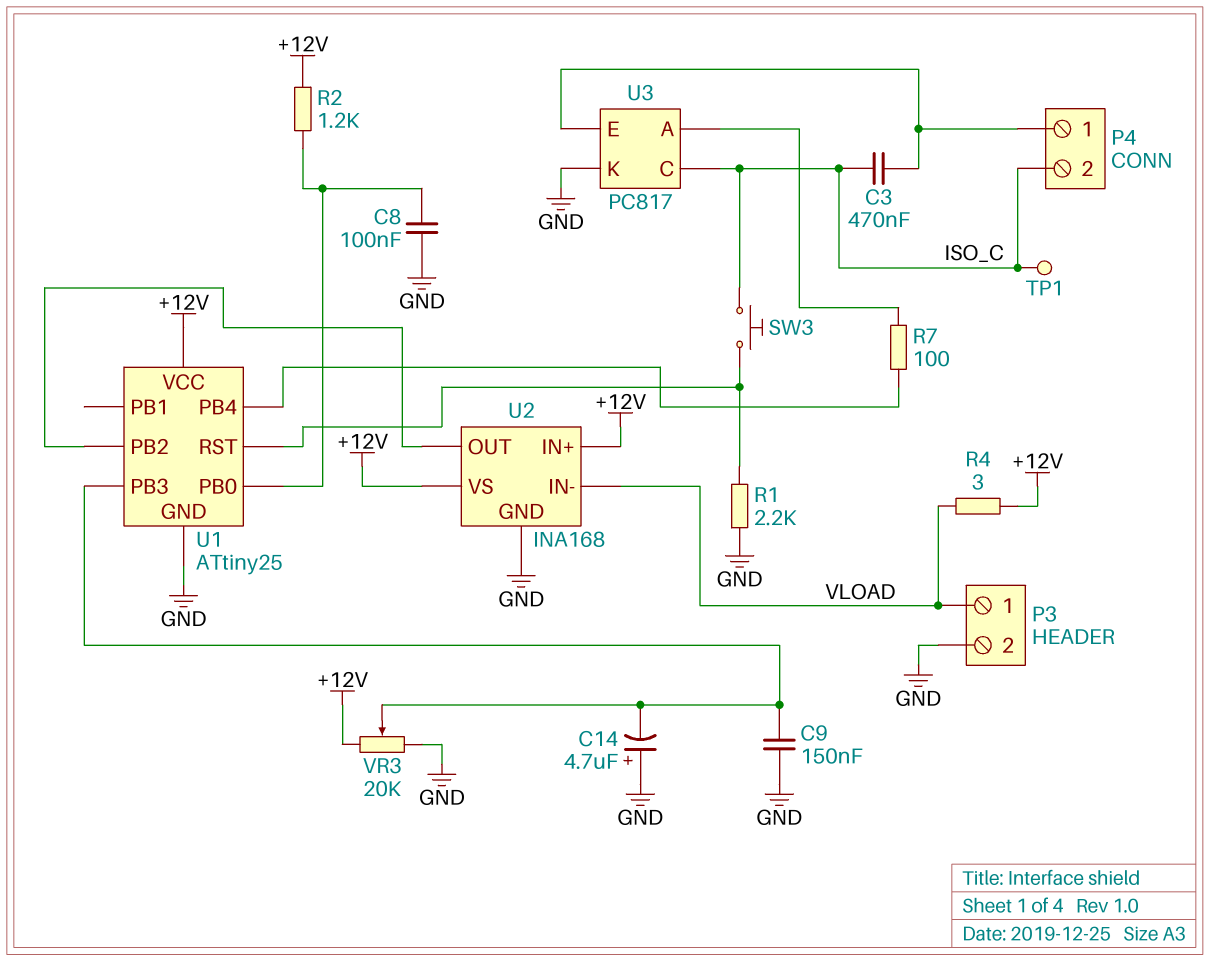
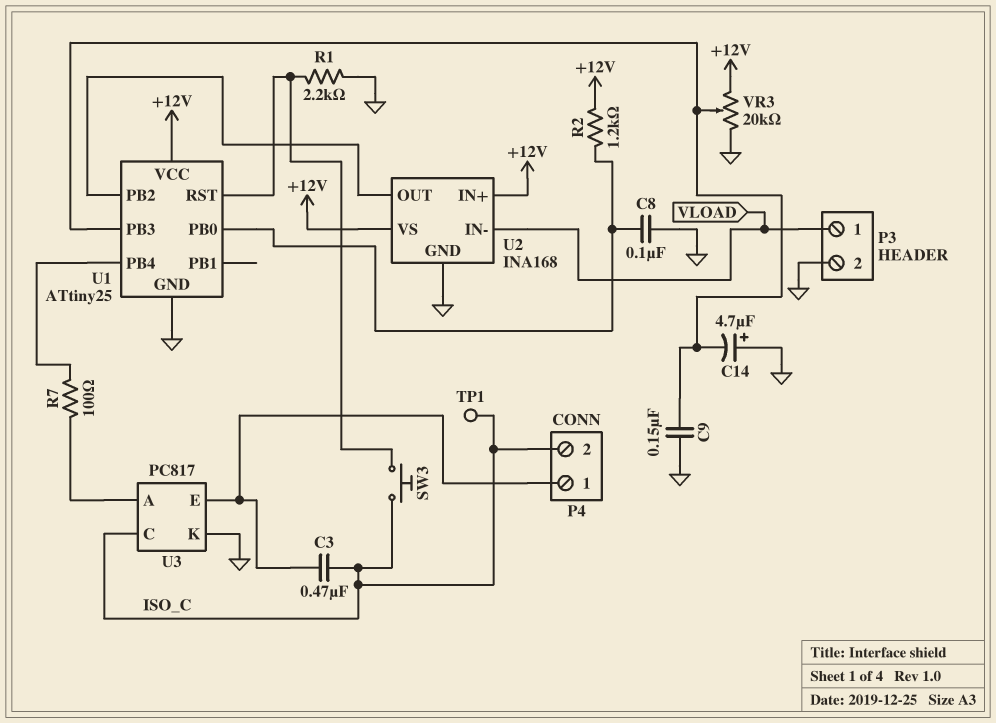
R4: 3 (+12V, VLOAD) -> none

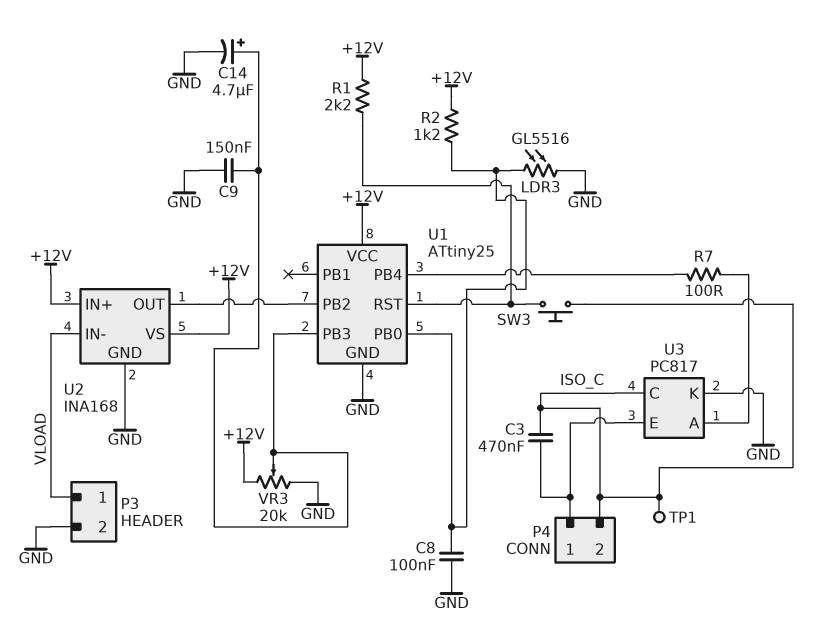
C14: 4.7uF (plus GND, minus U1/PB3) -> 4.7uF (plus U1/PB3, minus GND)
LDR3: none -> GL5516 (GND, U1/PB0)
R1: 2.2k (GND, U1/RST) -> 2.2k (+12V, U1/RST)

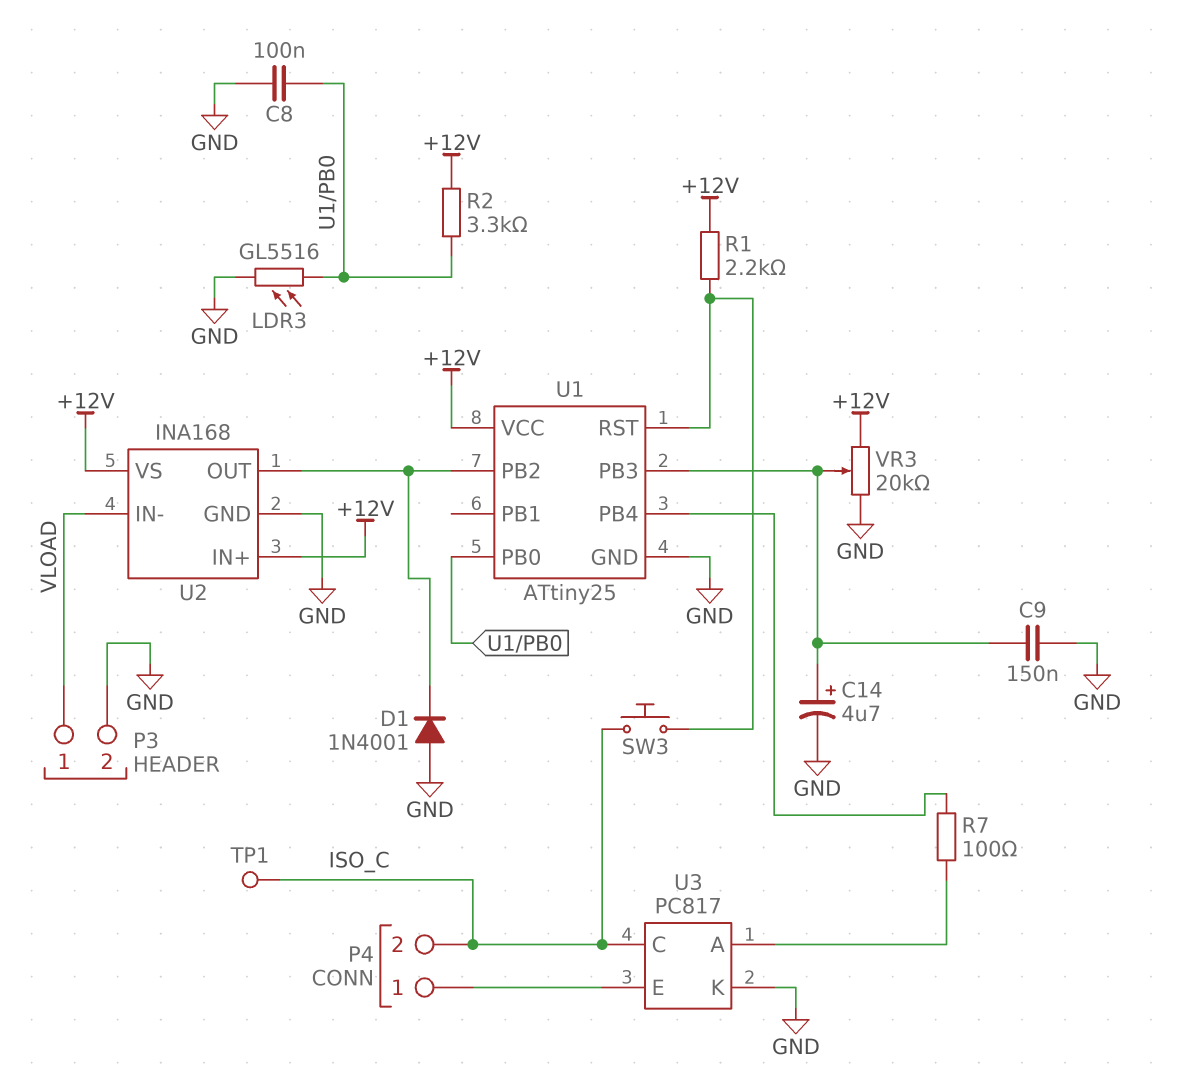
C3: 470nF (ISO_C, P4/1) -> none
D1: none -> diode 1N4001 (A GND, K U1/PB2)
R2: 1.2k (+12V, U1/PB0) -> 3.3k (+12V, U1/PB0)

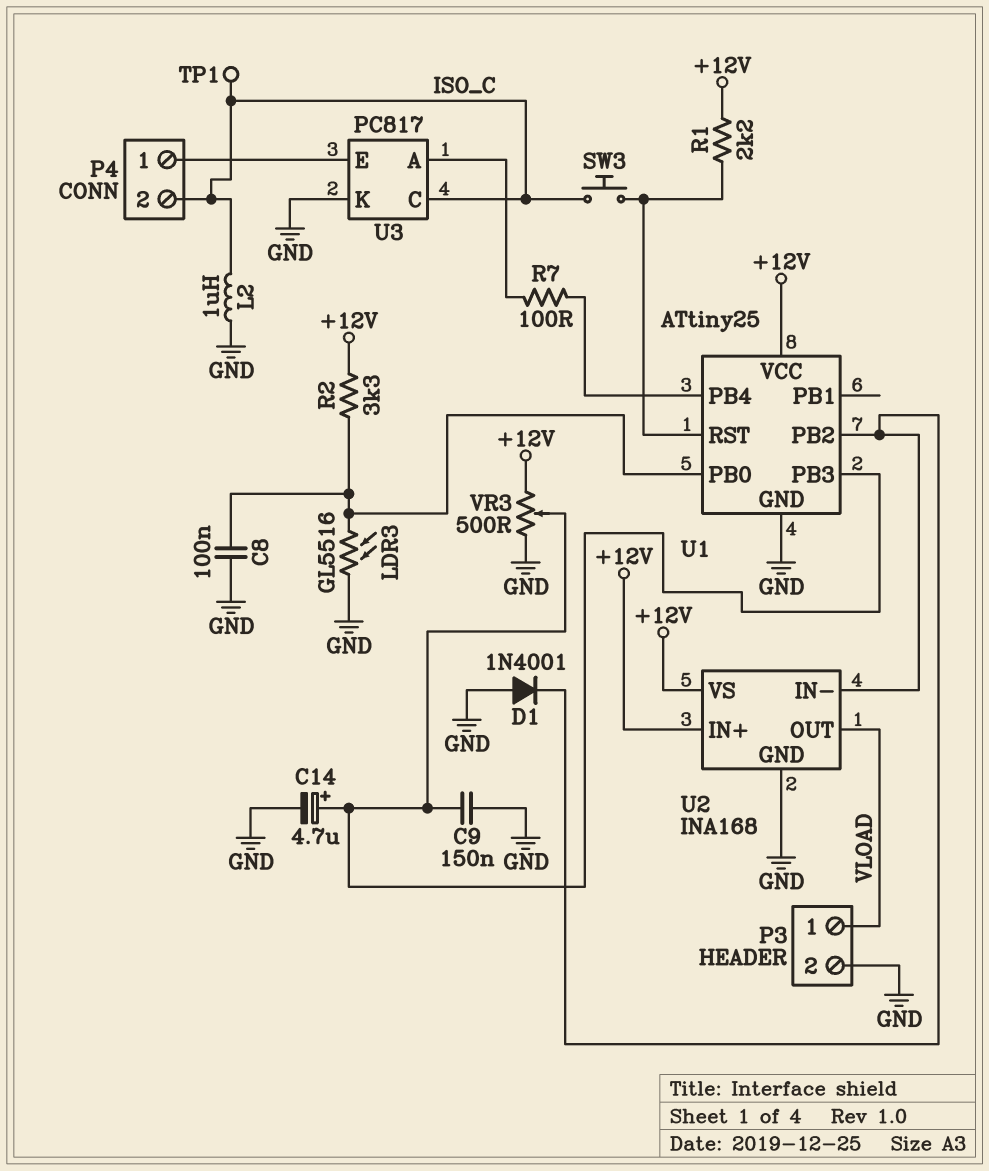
L2: none -> 1uH (GND, ISO_C)
U2 pin IN-: VLOAD -> U1/PB2
U2 pin OUT: U1/PB2 -> VLOAD
VR3: 20k (+12V, GND, wiper U1/PB3) -> 500 (+12V, GND, wiper U1/PB3)

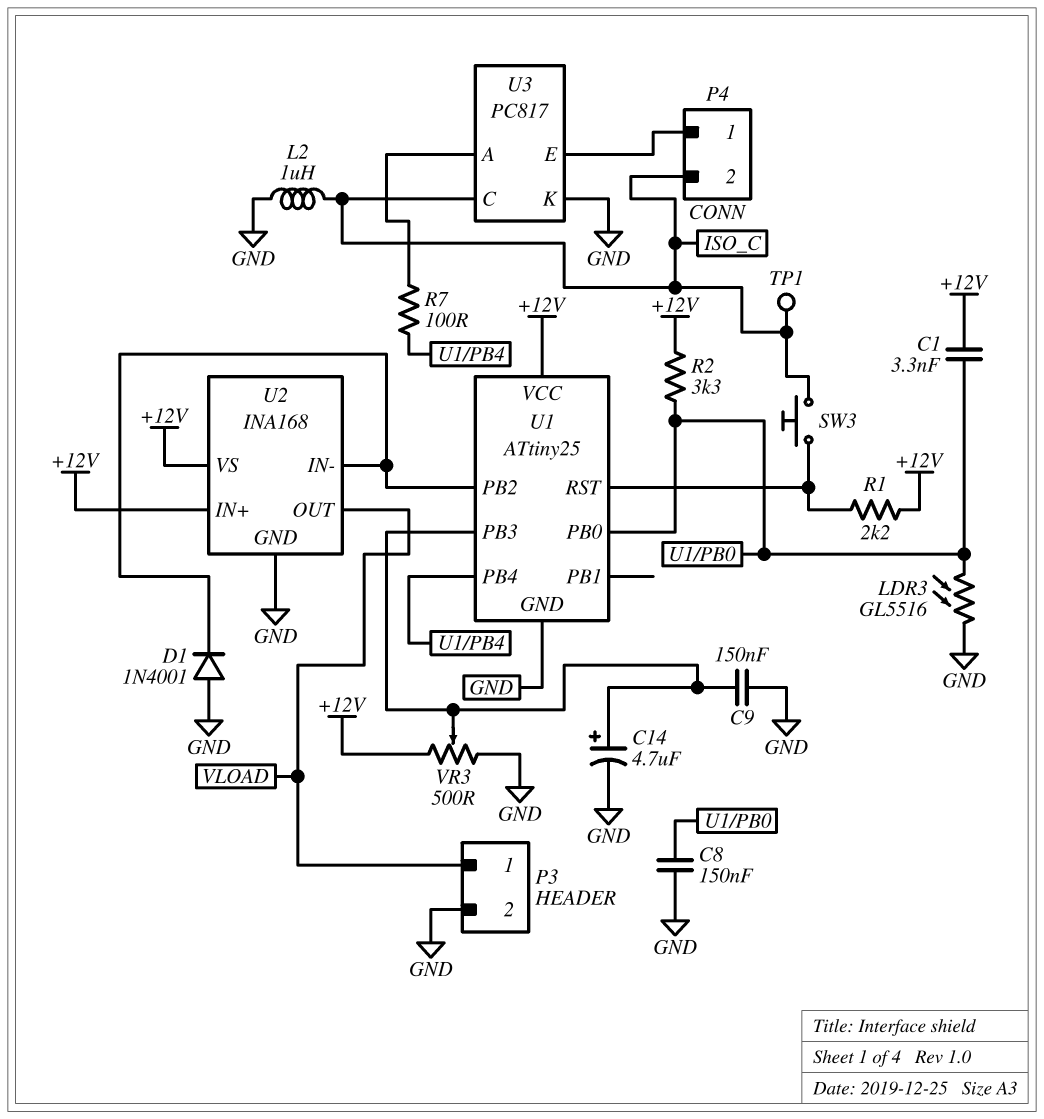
C1: none -> 3.3nF (+12V, U1/PB0)
C8: 100nF (GND, U1/PB0) -> 150nF (GND, U1/PB0)

